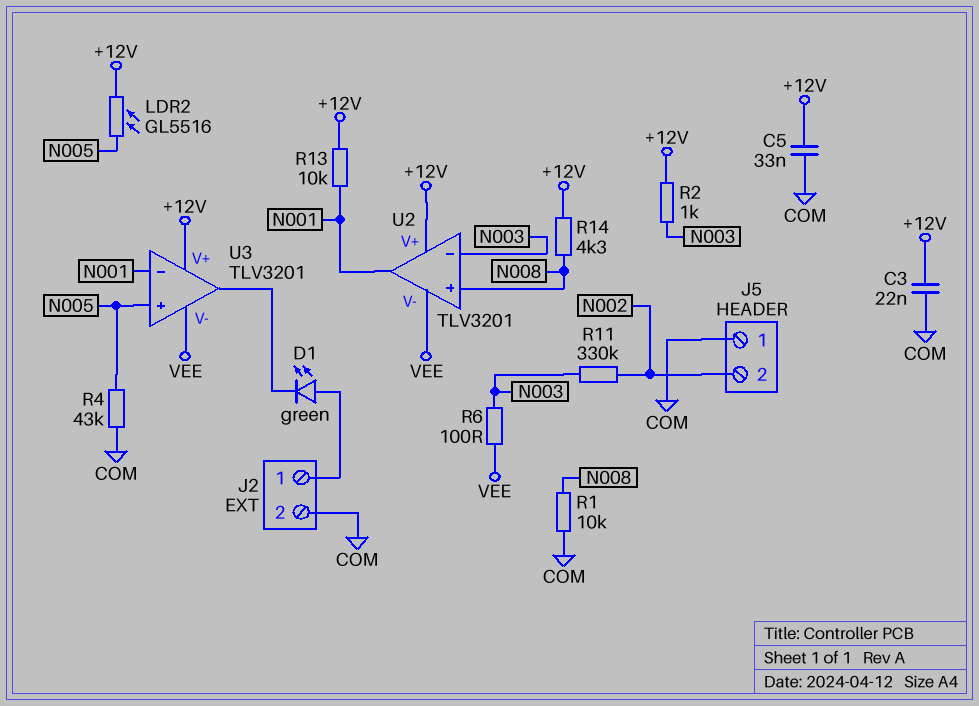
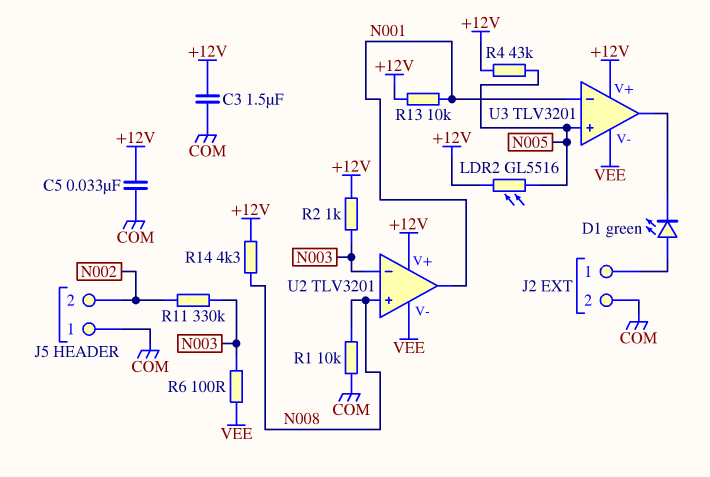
C3: 22nF (+12V, COM) -> 1.5uF (+12V, COM)
R4: 43k (COM, N005) -> 43k (+12V, N005)

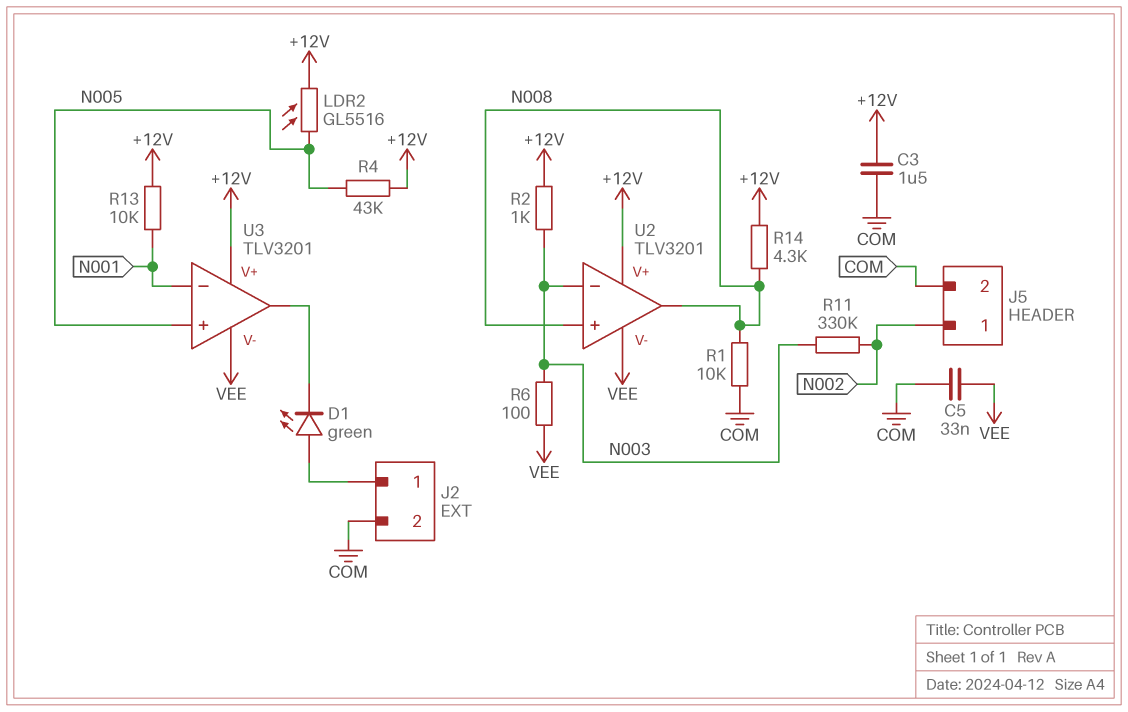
C5: 33nF (+12V, COM) -> 33nF (COM, VEE)
J5 pin 1: COM -> N002
J5 pin 2: N002 -> COM
U2 pin out: N001 -> N008

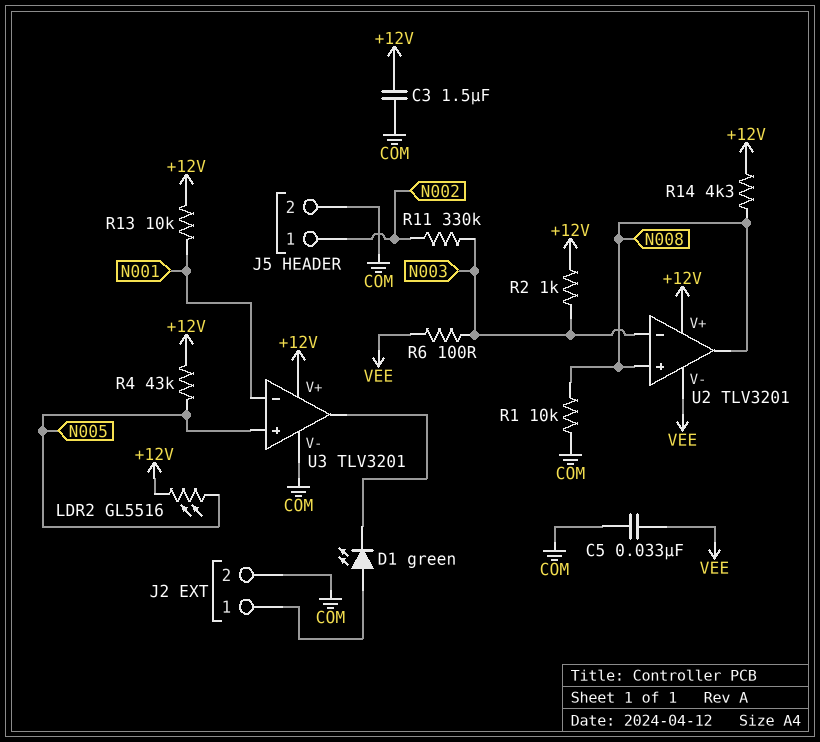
U3 pin V-: VEE -> COM

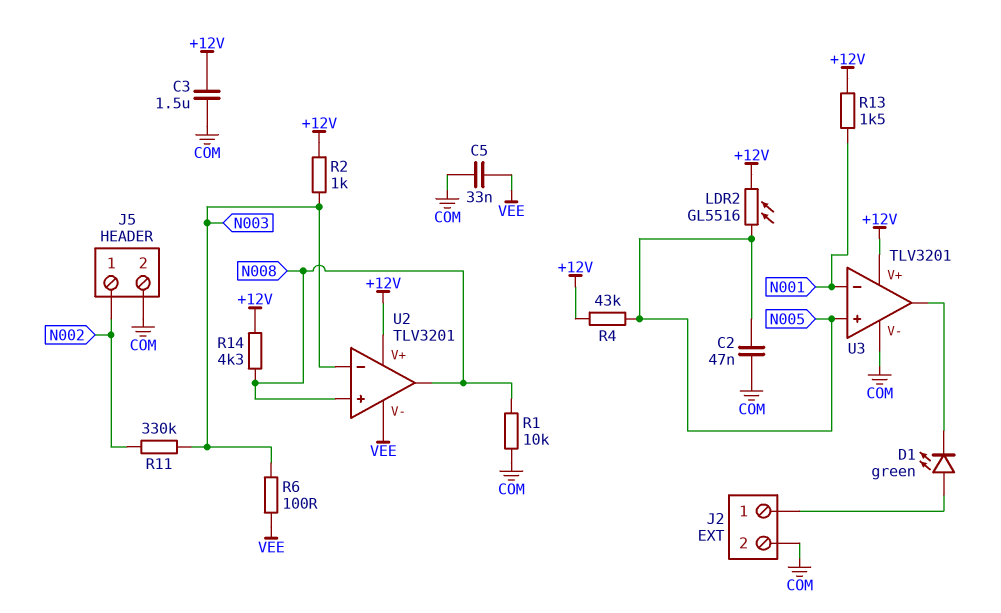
C2: none -> 47nF (COM, N005)
R13: 10k (+12V, N001) -> 1.5k (+12V, N001)

